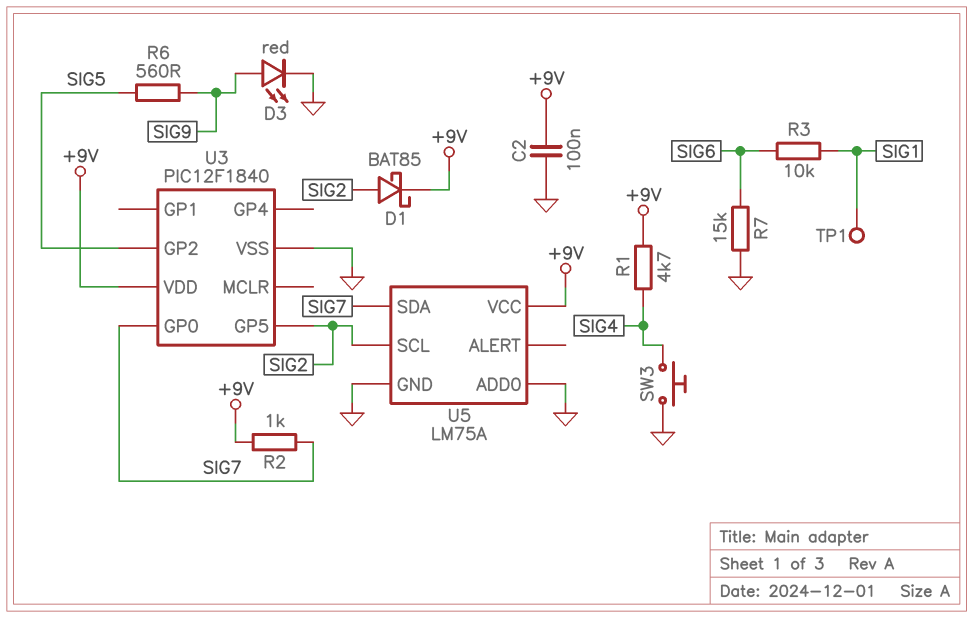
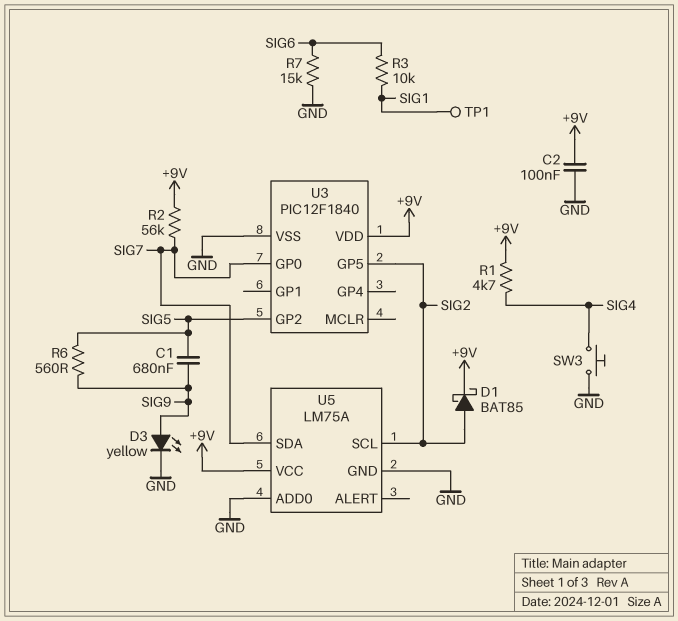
C1: none -> 680nF (SIG5, SIG9)
D3: LED red (A SIG9, K GND) -> LED yellow (A SIG9, K GND)
R2: 1k (+9V, SIG7) -> 56k (+9V, SIG7)

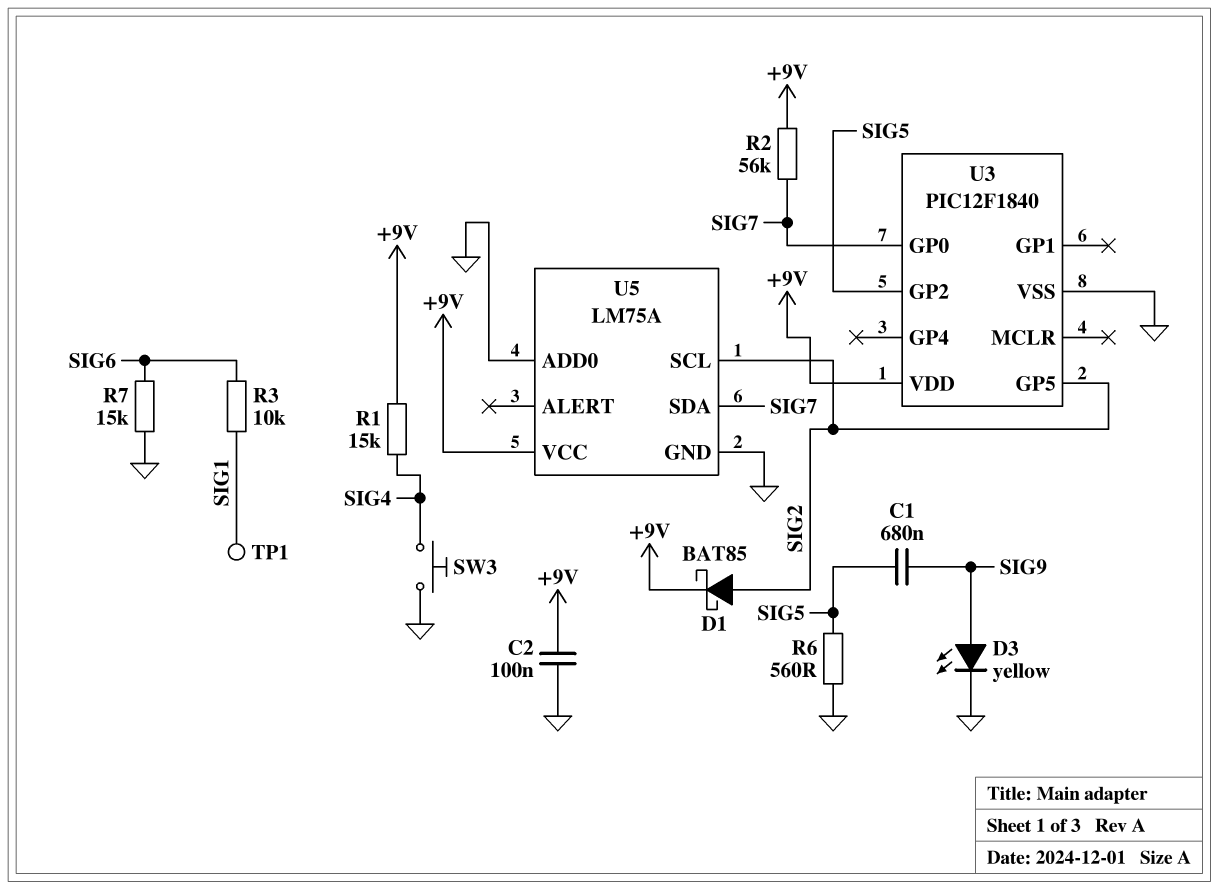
R1: 4.7k (+9V, SIG4) -> 15k (+9V, SIG4)
R6: 560 (SIG5, SIG9) -> 560 (GND, SIG5)

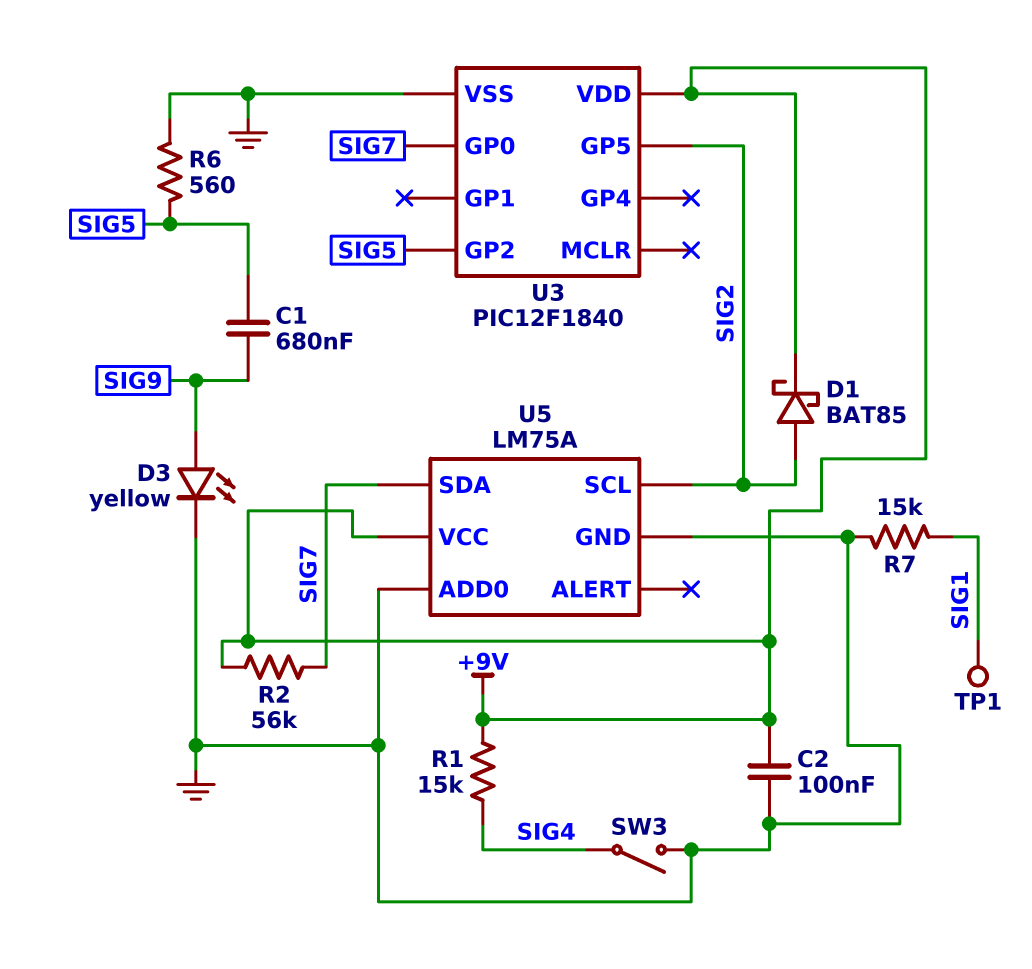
R3: 10k (SIG1, SIG6) -> none
R7: 15k (GND, SIG6) -> 15k (GND, SIG1)
SW3: button (GND, SIG4) -> switch (GND, SIG4)

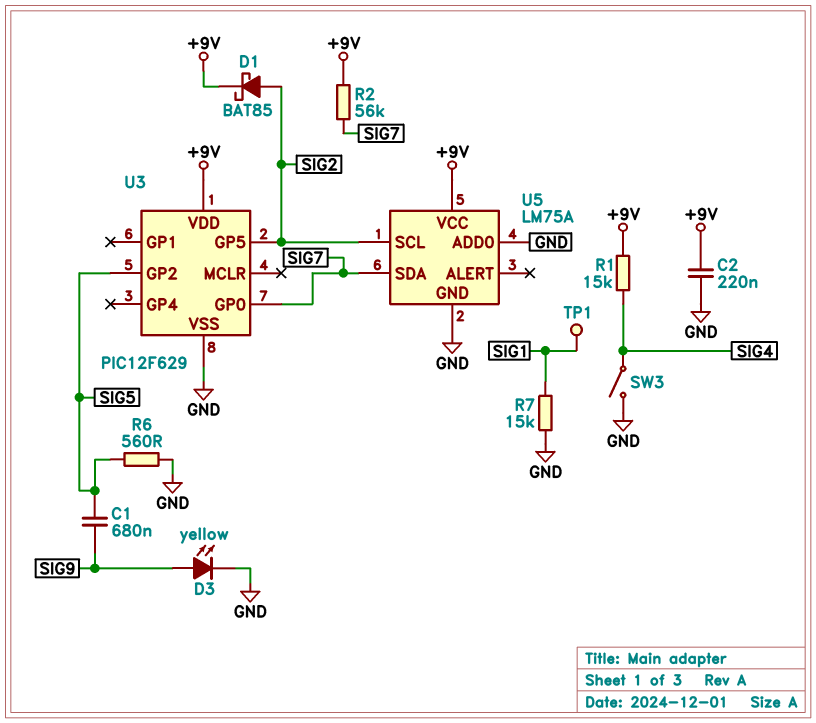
C2: 100nF (+9V, GND) -> 220nF (+9V, GND)
U3: PIC12F1840 -> PIC12F629

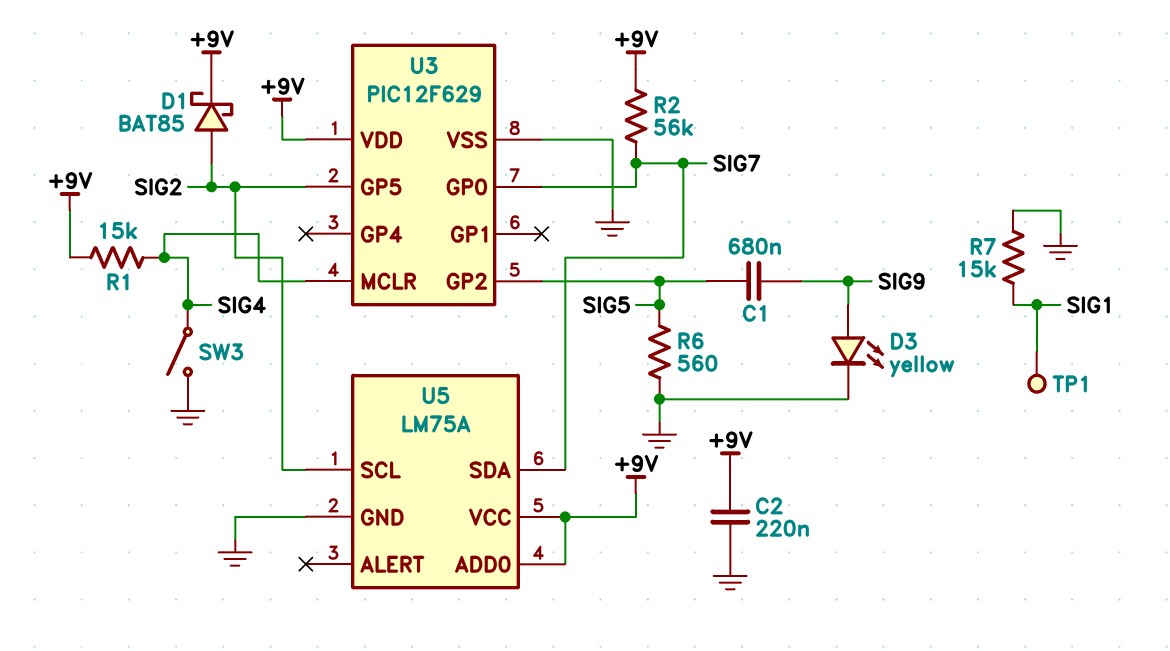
U3 pin MCLR: none -> SIG4
U5 pin ADD0: GND -> +9V

